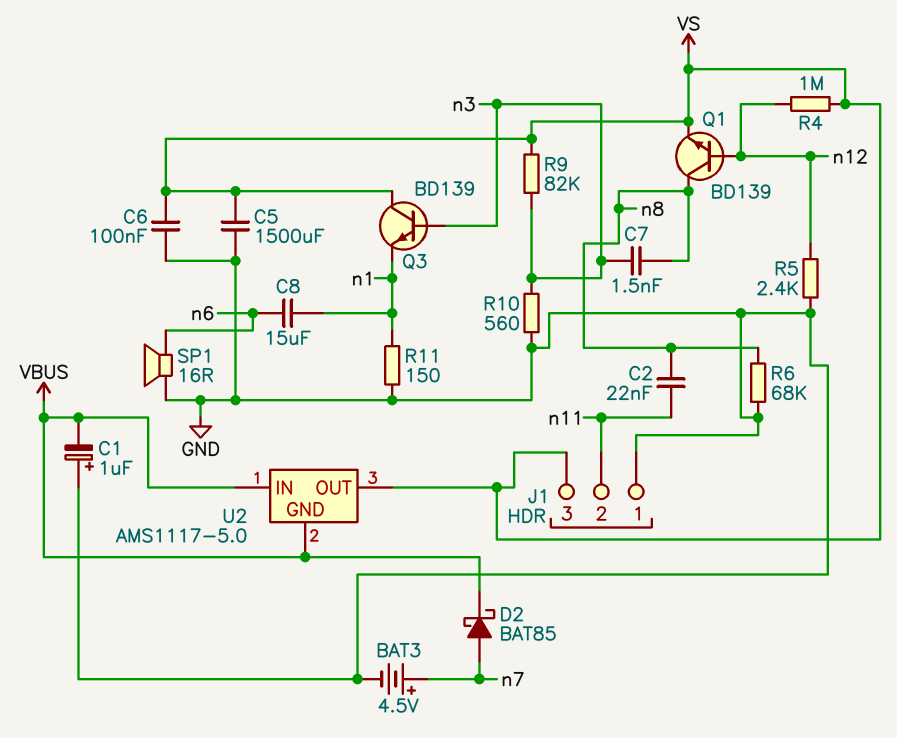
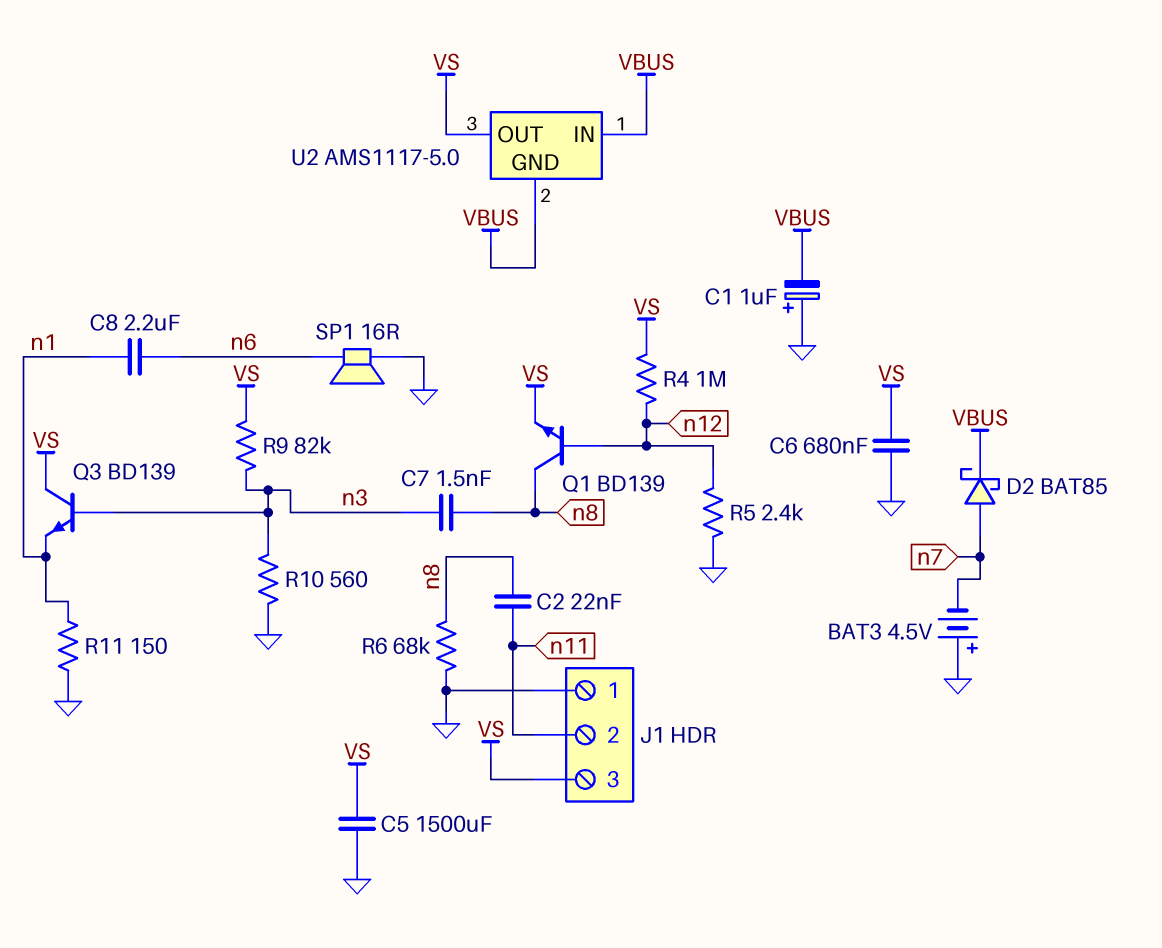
BAT3: 4.5V (plus n7, minus GND) -> 4.5V (plus GND, minus n7)
C6: 100nF (GND, VS) -> 680nF (GND, VS)
C8: 15uF (n1, n6) -> 2.2uF (n1, n6)

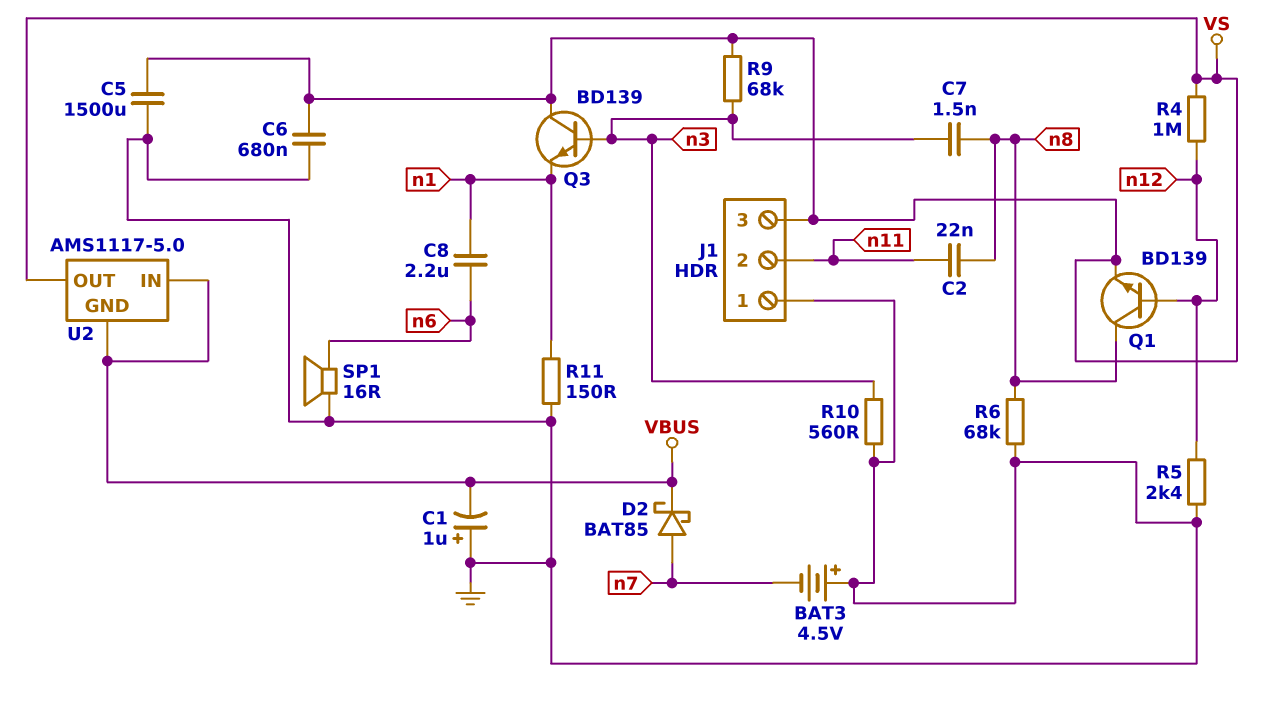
R9: 82k (VS, n3) -> 68k (VS, n3)

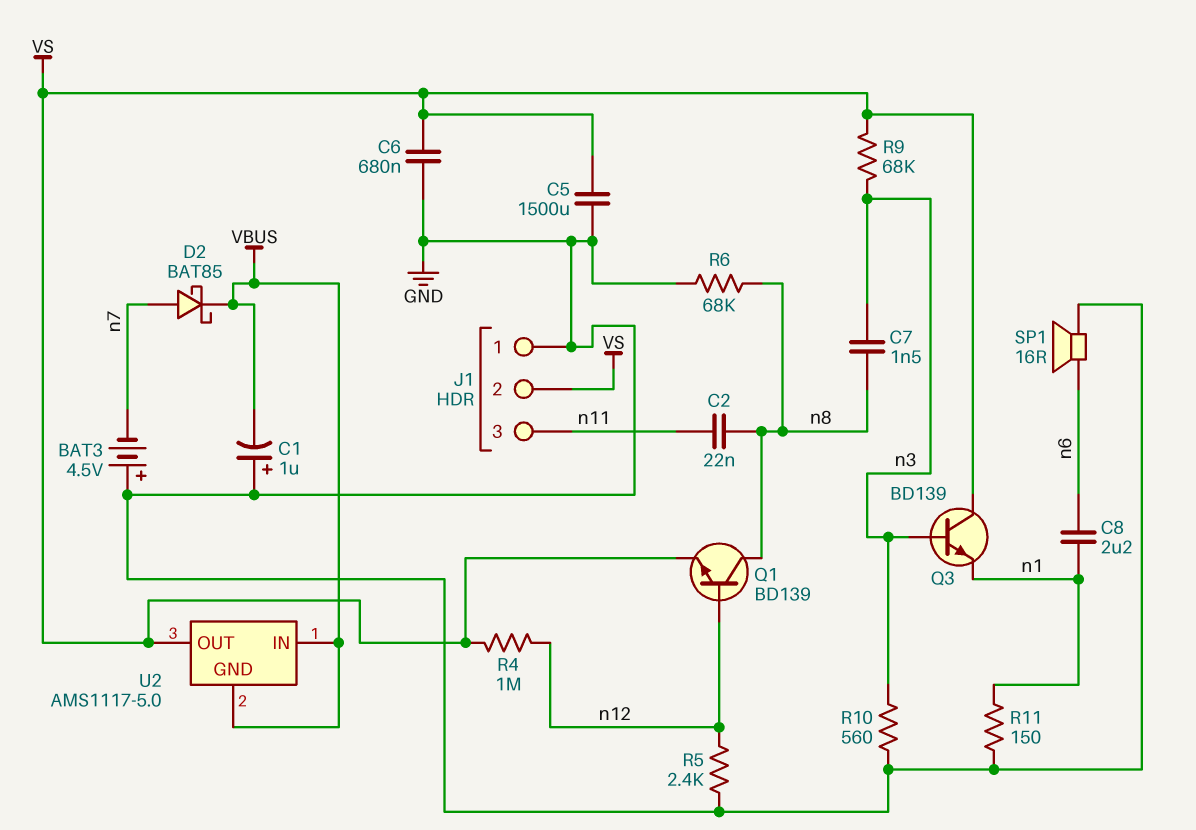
J1 pin 2: n11 -> VS
J1 pin 3: VS -> n11

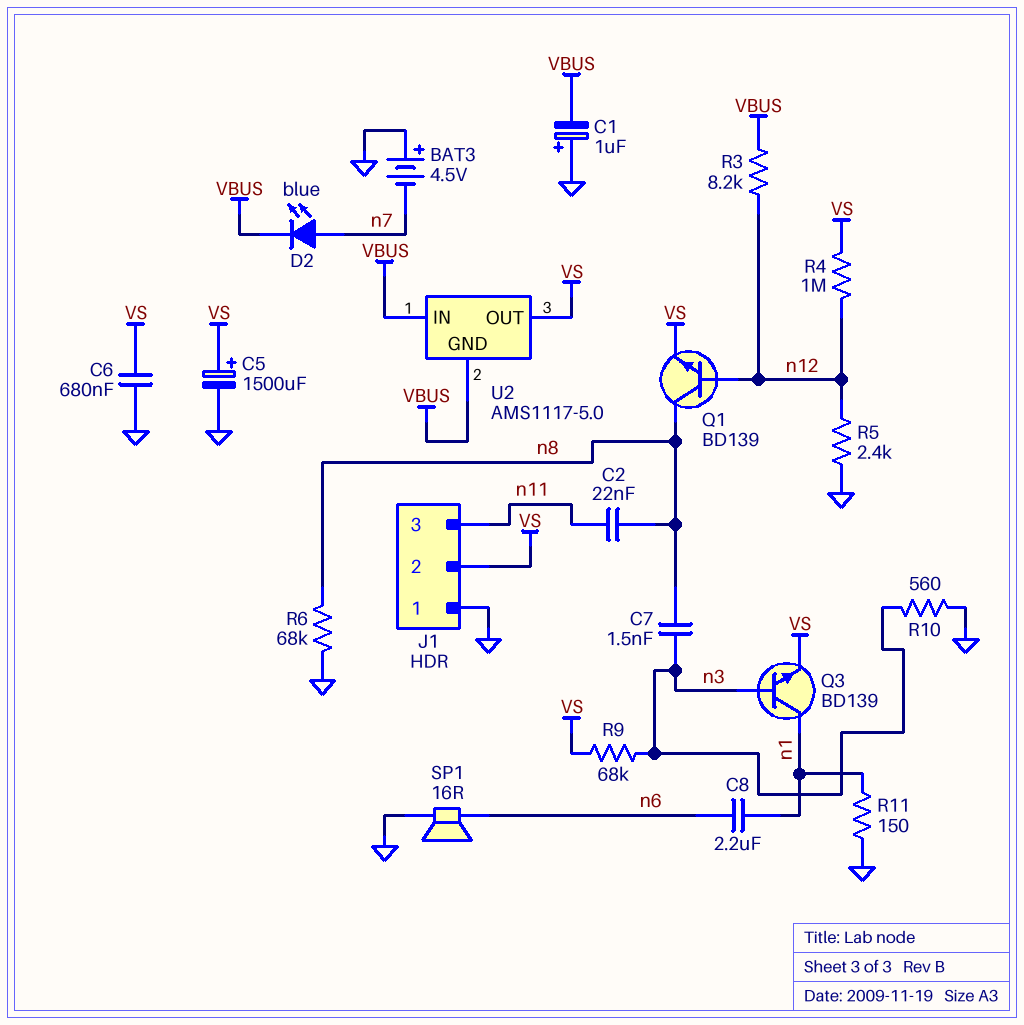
C5: 1500uF (GND, VS) -> 1500uF (plus VS, minus GND)
D2: schottky BAT85 (A n7, K VBUS) -> LED blue (A n7, K VBUS)
Q3: NPN BD139 (B n3, C VS, E n1) -> NPN BD139 (B n3, C n1, E VS)
R3: none -> 8.2k (VBUS, n12)

